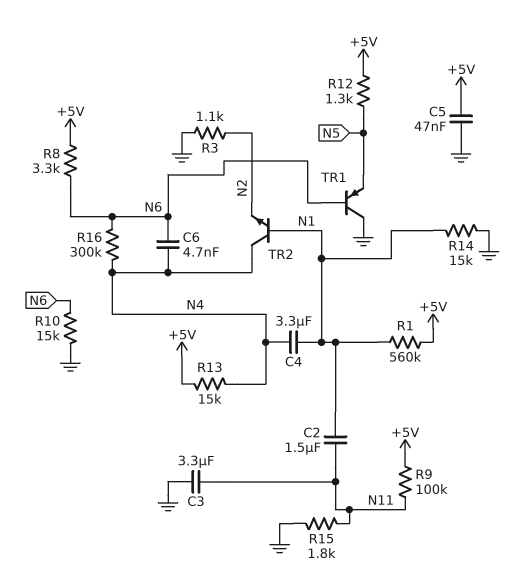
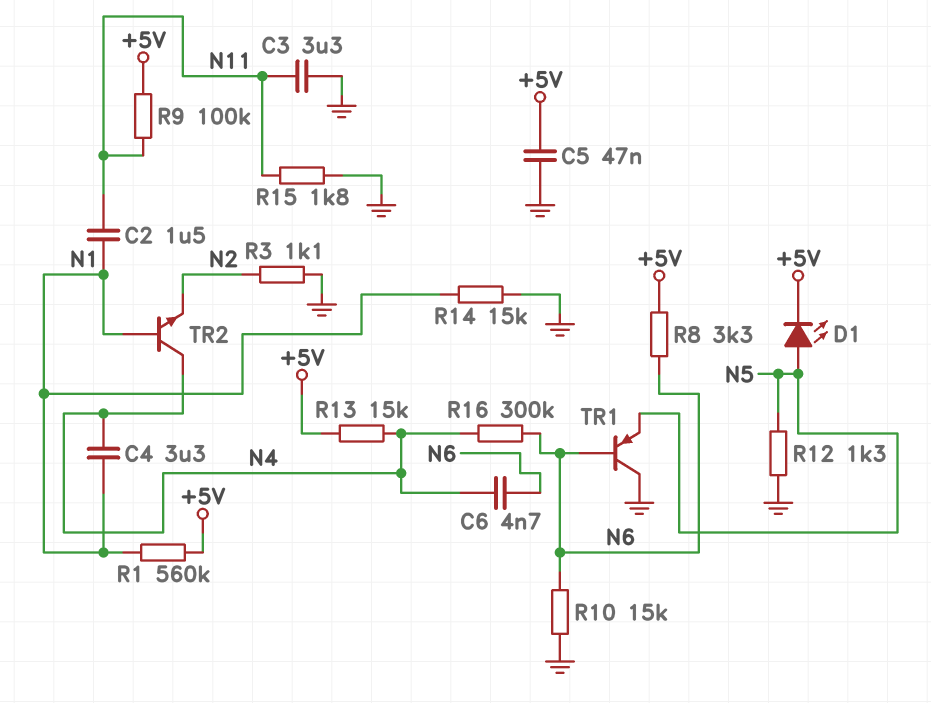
D1: none -> LED (A N5, K +5V)
R12: 1.3k (+5V, N5) -> 1.3k (GND, N5)

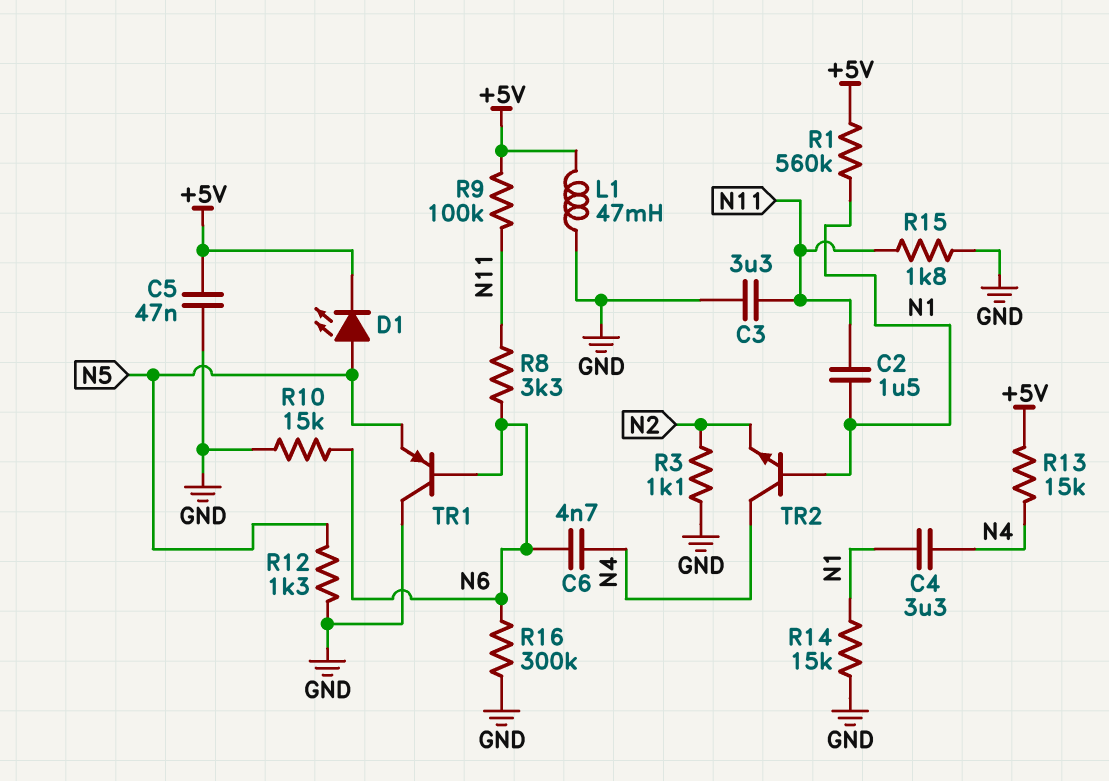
L1: none -> 47mH (+5V, GND)
R8: 3.3k (+5V, N6) -> 3.3k (N6, N11)
R16: 300k (N4, N6) -> 300k (GND, N6)

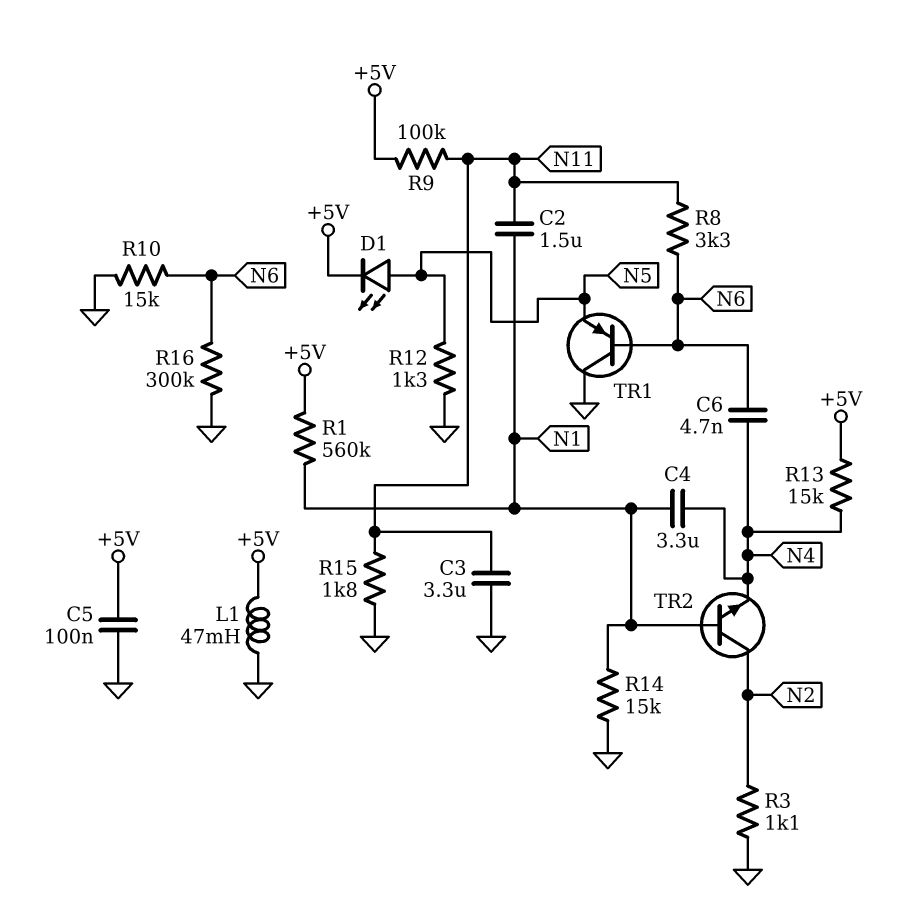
C5: 47nF (+5V, GND) -> 100nF (+5V, GND)
TR2: NPN (B N1, C N4, E N2) -> NPN (B N1, C N2, E N4)

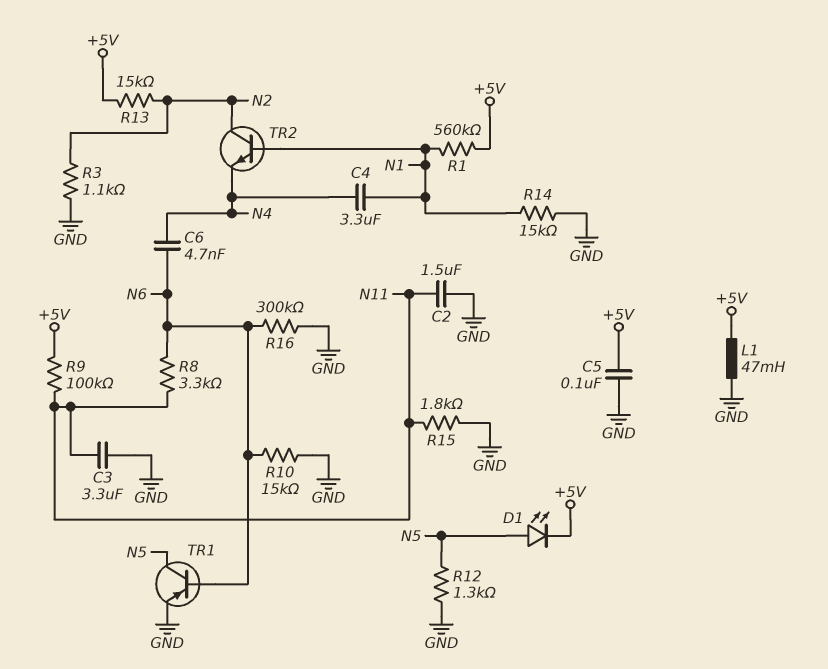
C2: 1.5uF (N1, N11) -> 1.5uF (GND, N11)
R13: 15k (+5V, N4) -> 15k (+5V, N2)
TR1: PNP (B N6, C GND, E N5) -> PNP (B N6, C N5, E GND)

